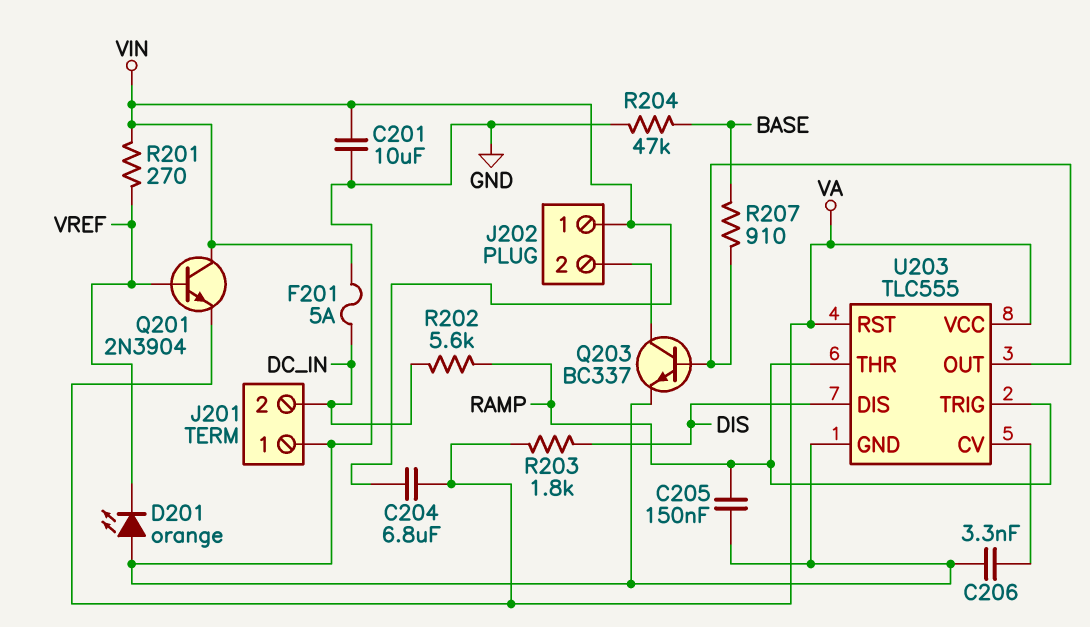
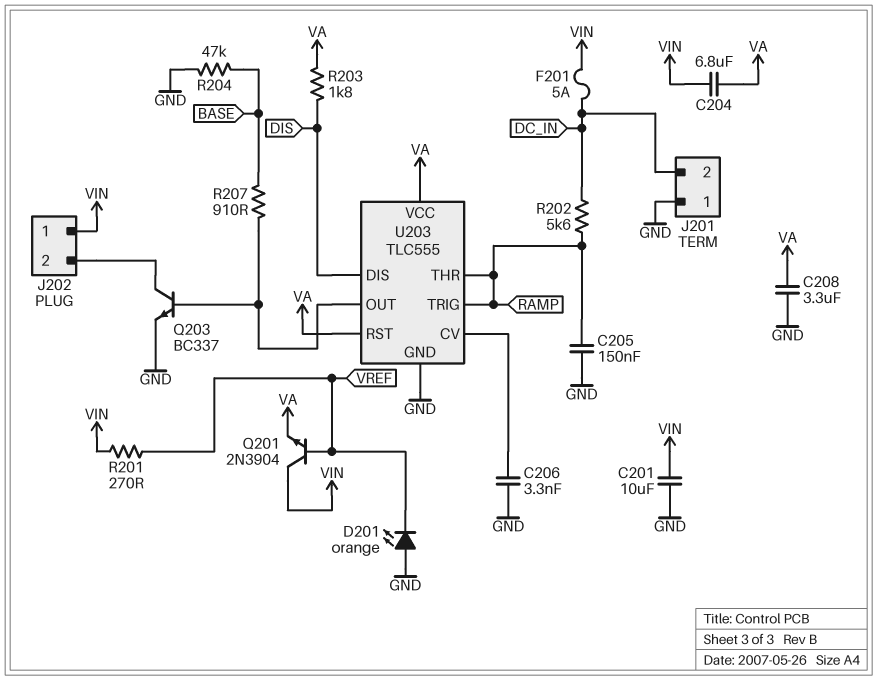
C208: none -> 3.3uF (GND, VA)

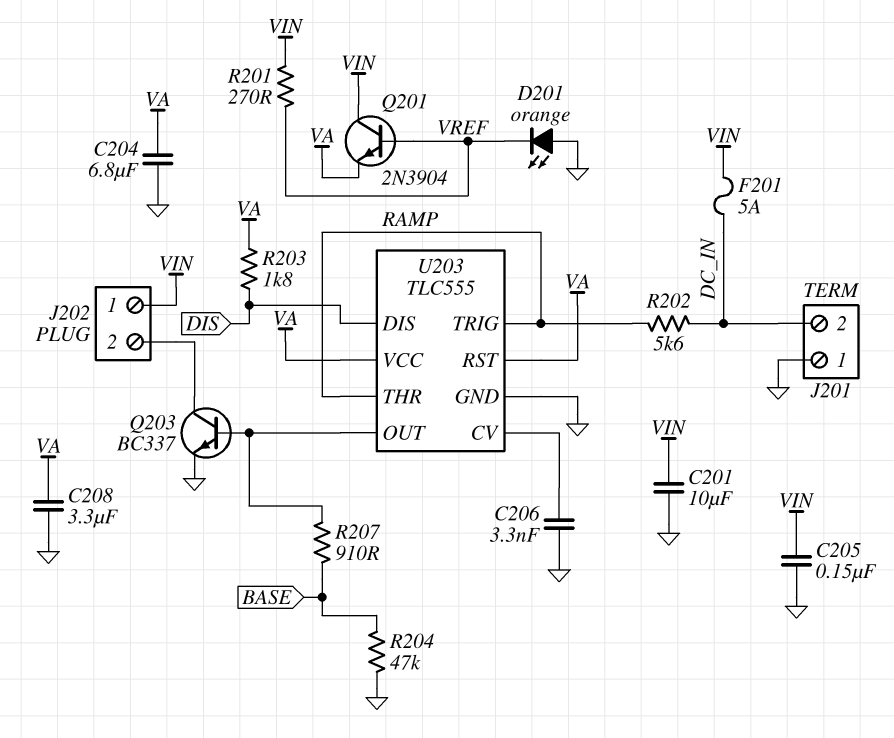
C204: 6.8uF (VA, VIN) -> 6.8uF (GND, VA)
C205: 150nF (GND, RAMP) -> 150nF (GND, VIN)

